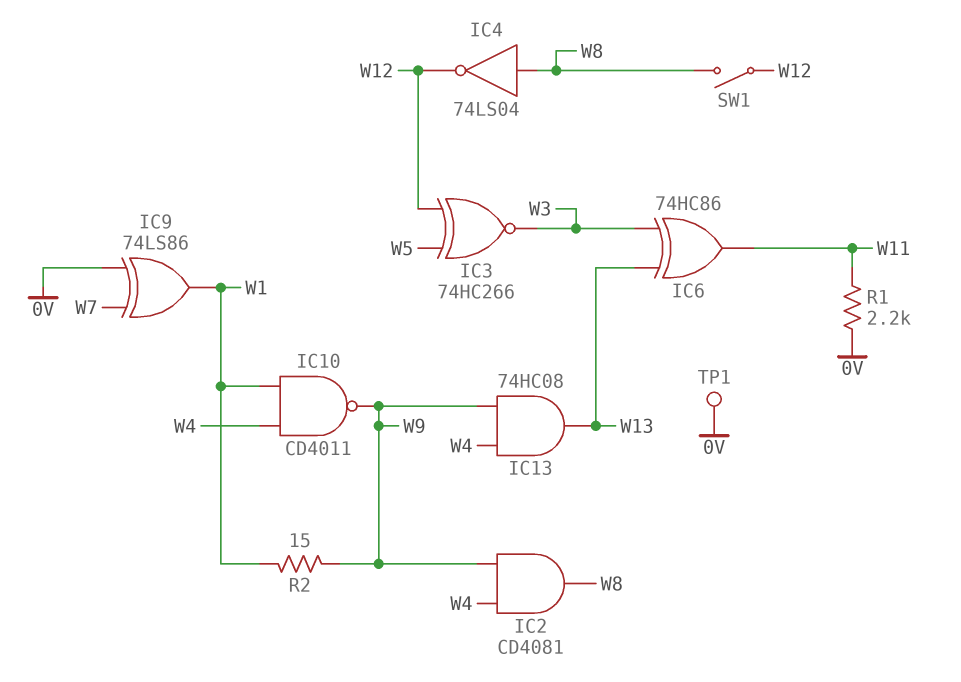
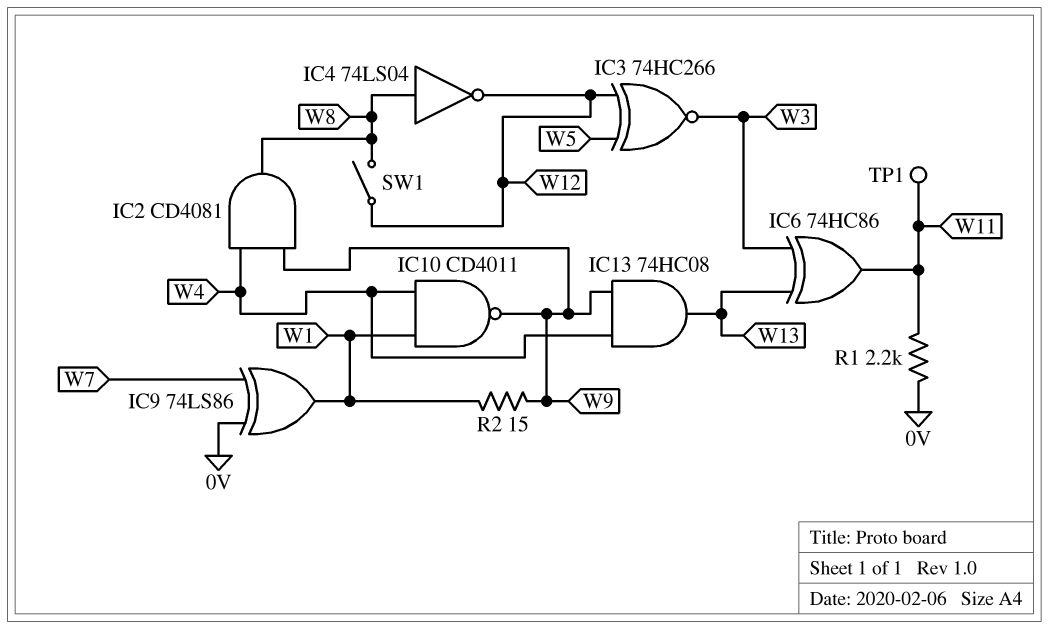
TP1: test point (0V) -> test point (W11)

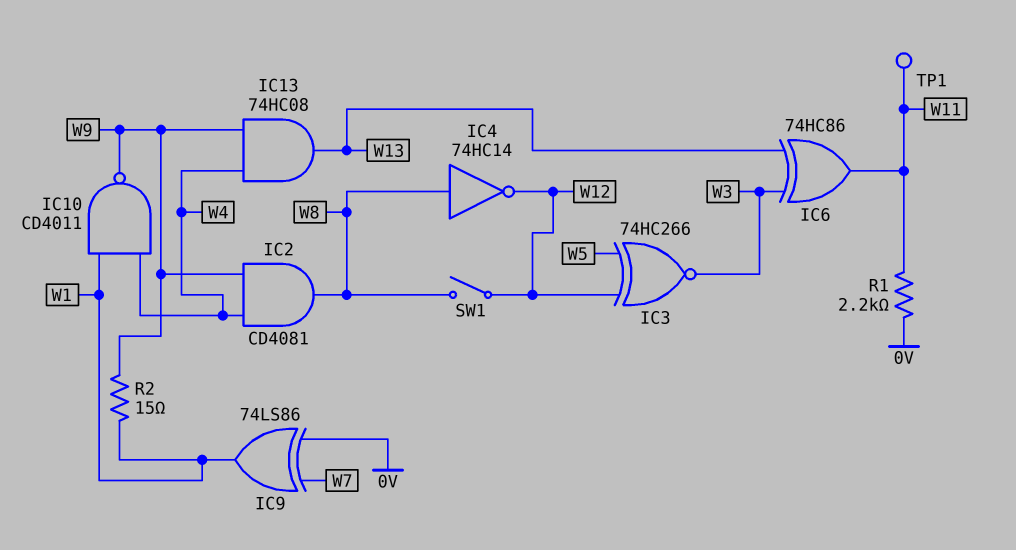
IC4: NOT 74LS04 (in W8, out W12) -> NOT 74HC14 (in W8, out W12)

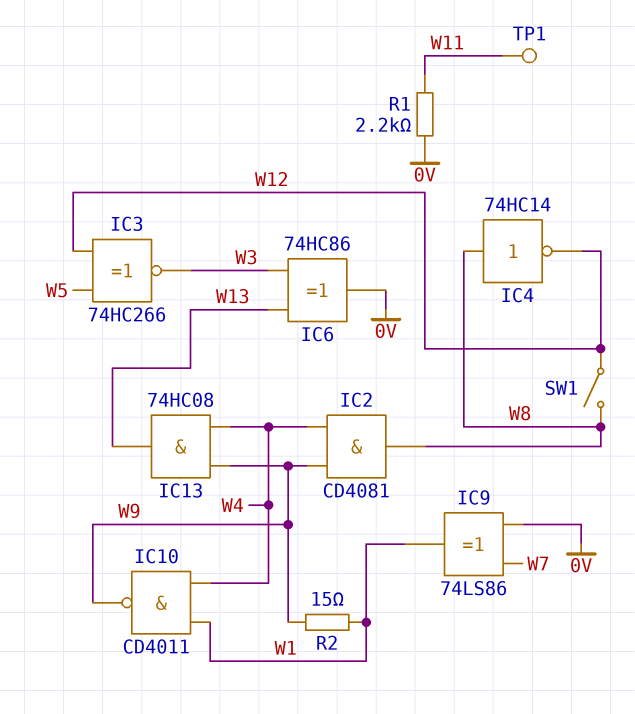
IC6: XOR 74HC86 (in W3, in W13, out W11) -> XOR 74HC86 (in W3, in W13, out 0V)

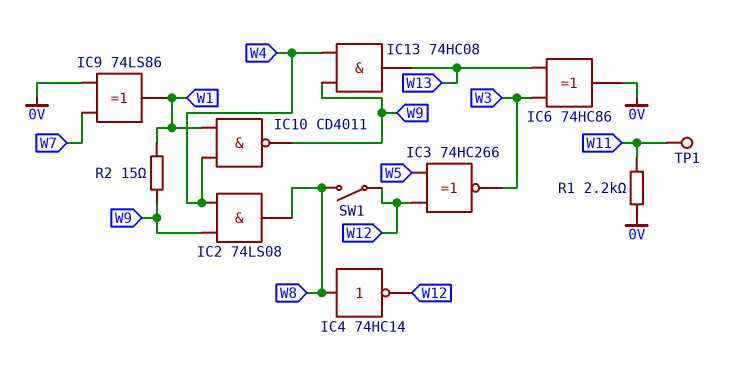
IC2: AND CD4081 (in W4, in W9, out W8) -> AND 74LS08 (in W4, in W9, out W8)

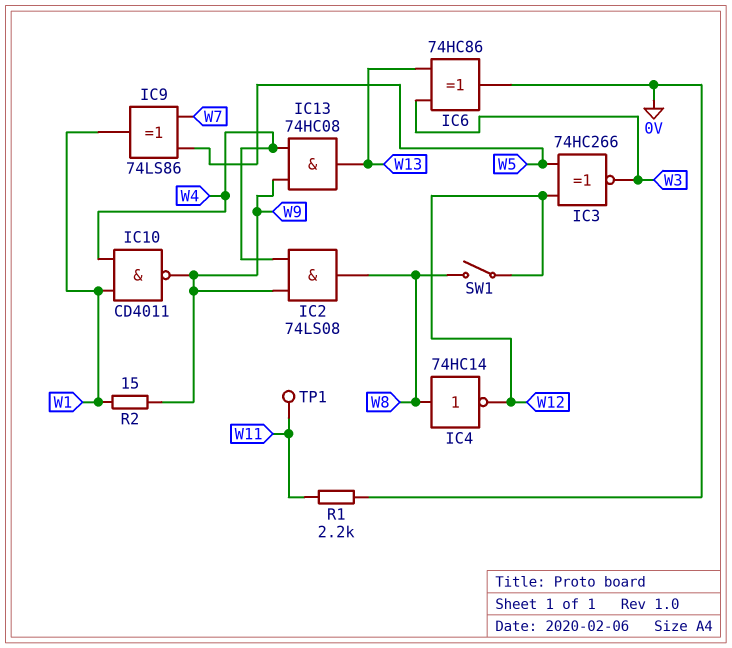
IC9: XOR 74LS86 (in 0V, in W7, out W1) -> XOR 74LS86 (in W5, in W7, out W1)

